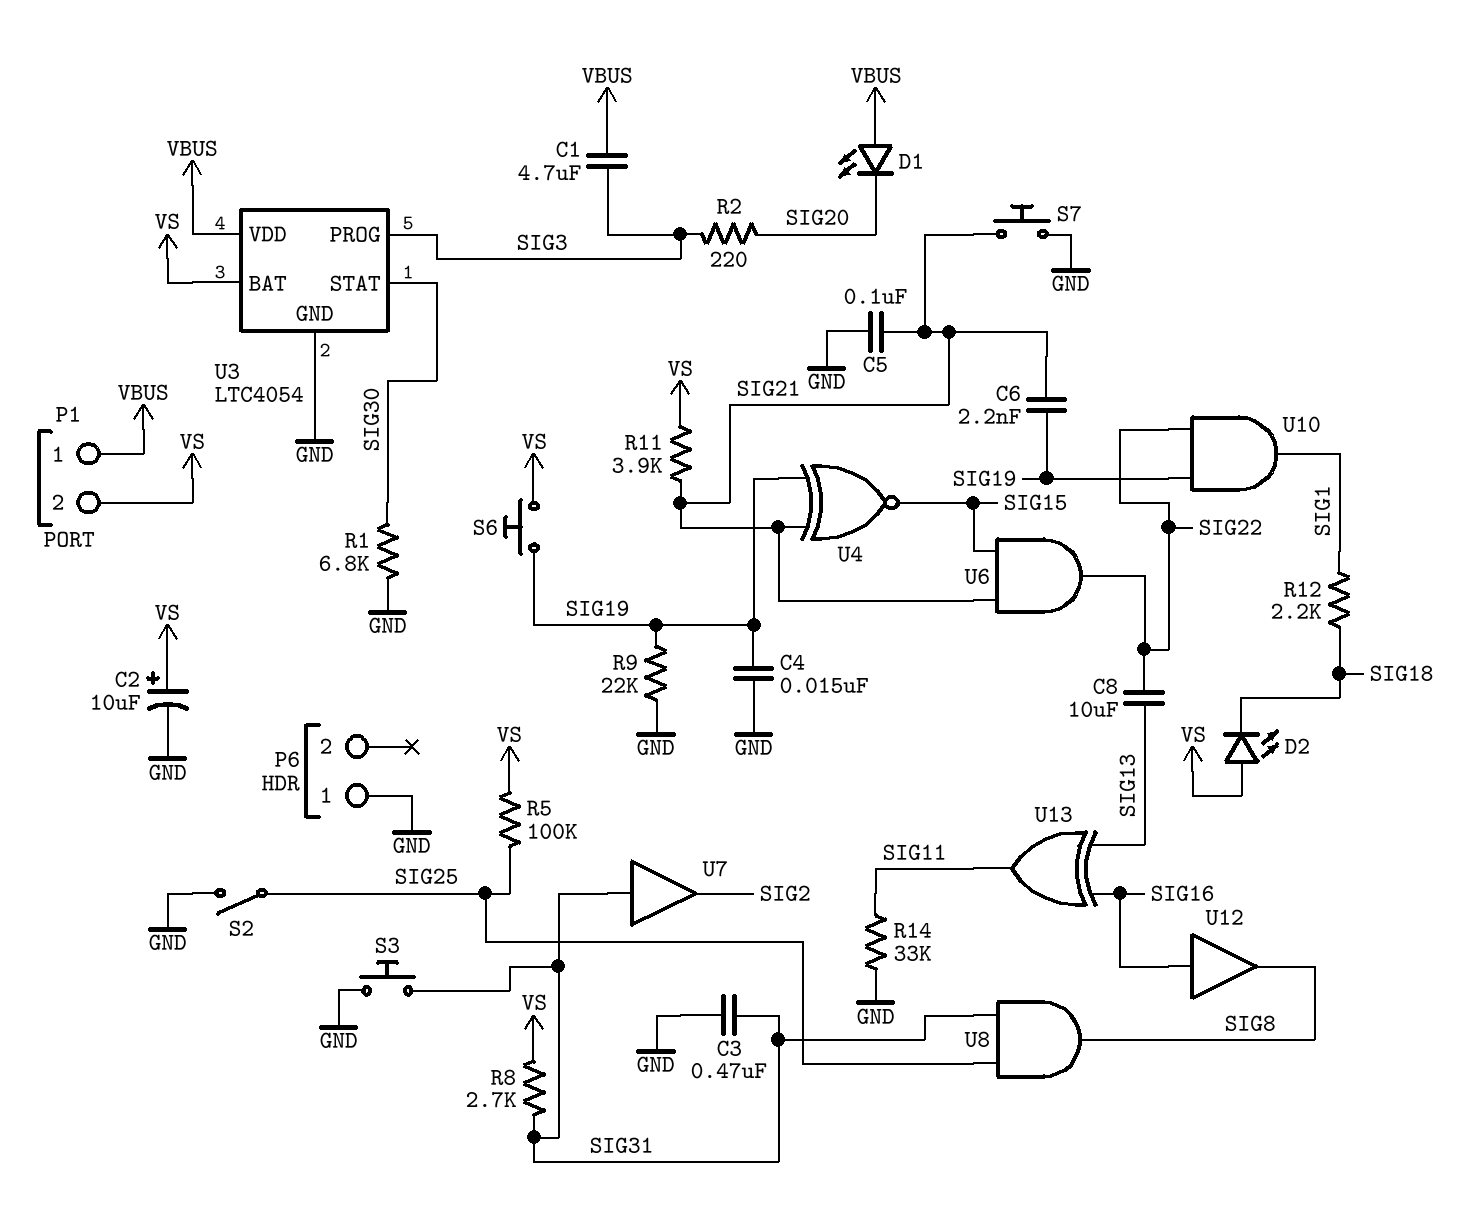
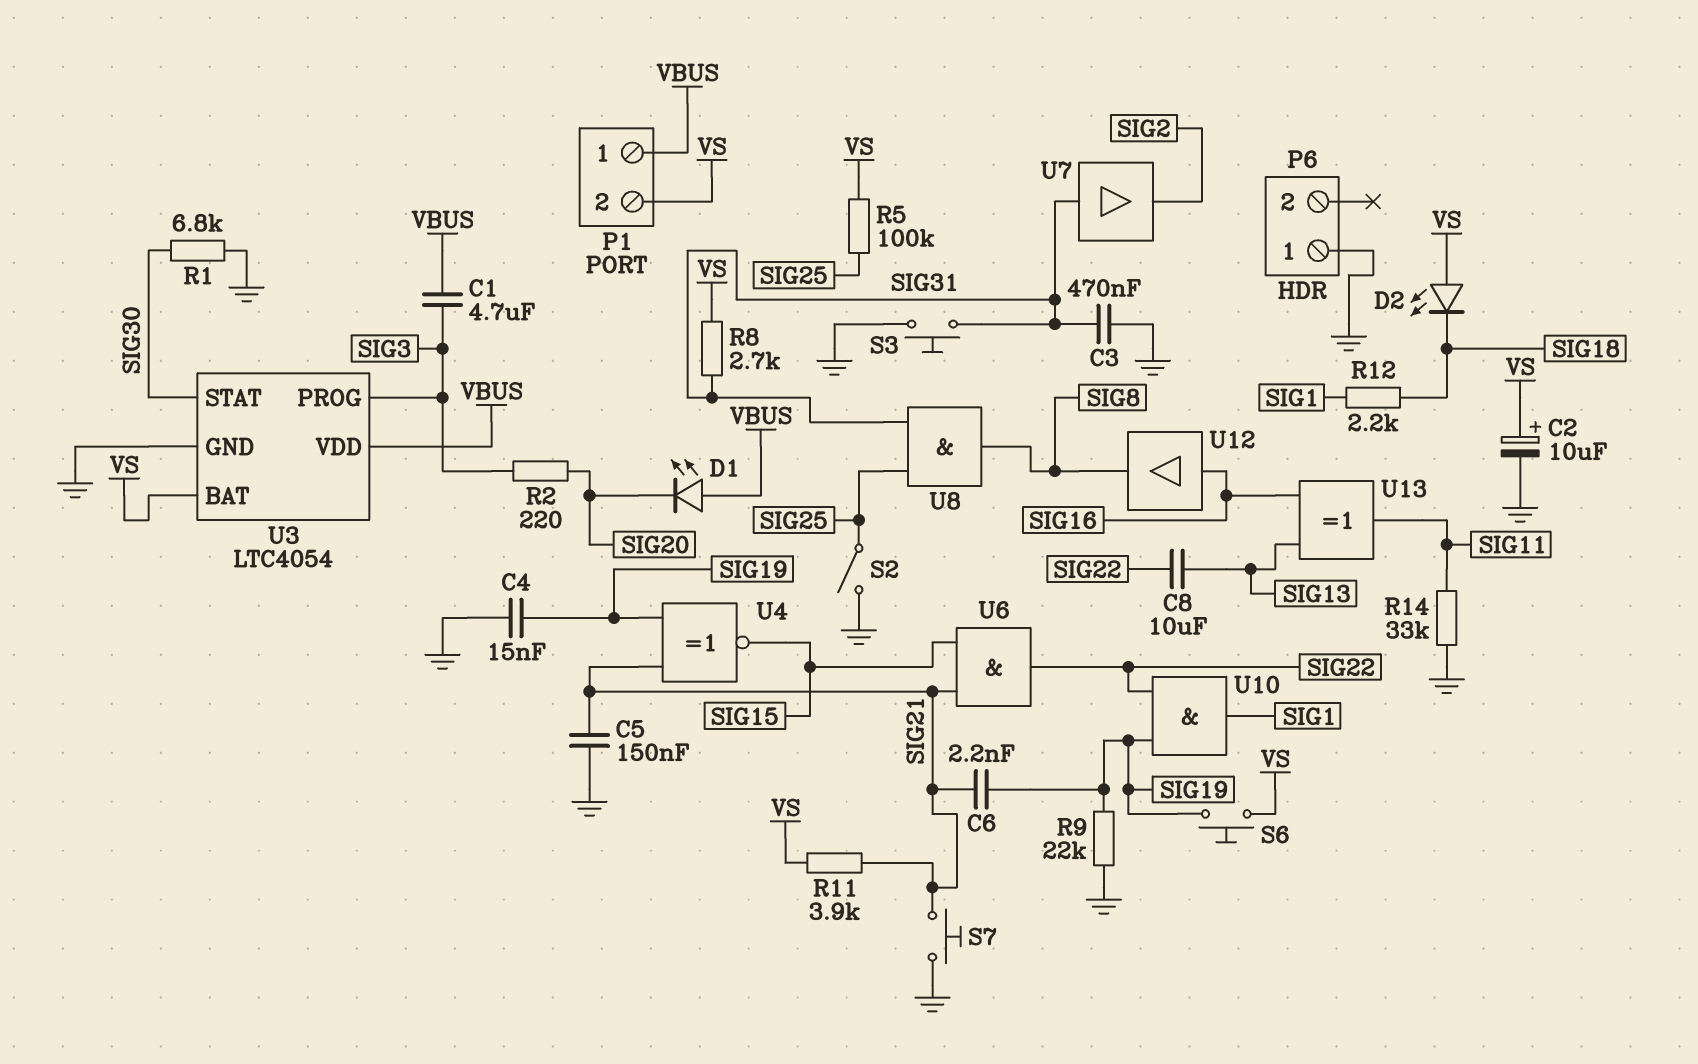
C5: 100nF (GND, SIG21) -> 150nF (GND, SIG21)

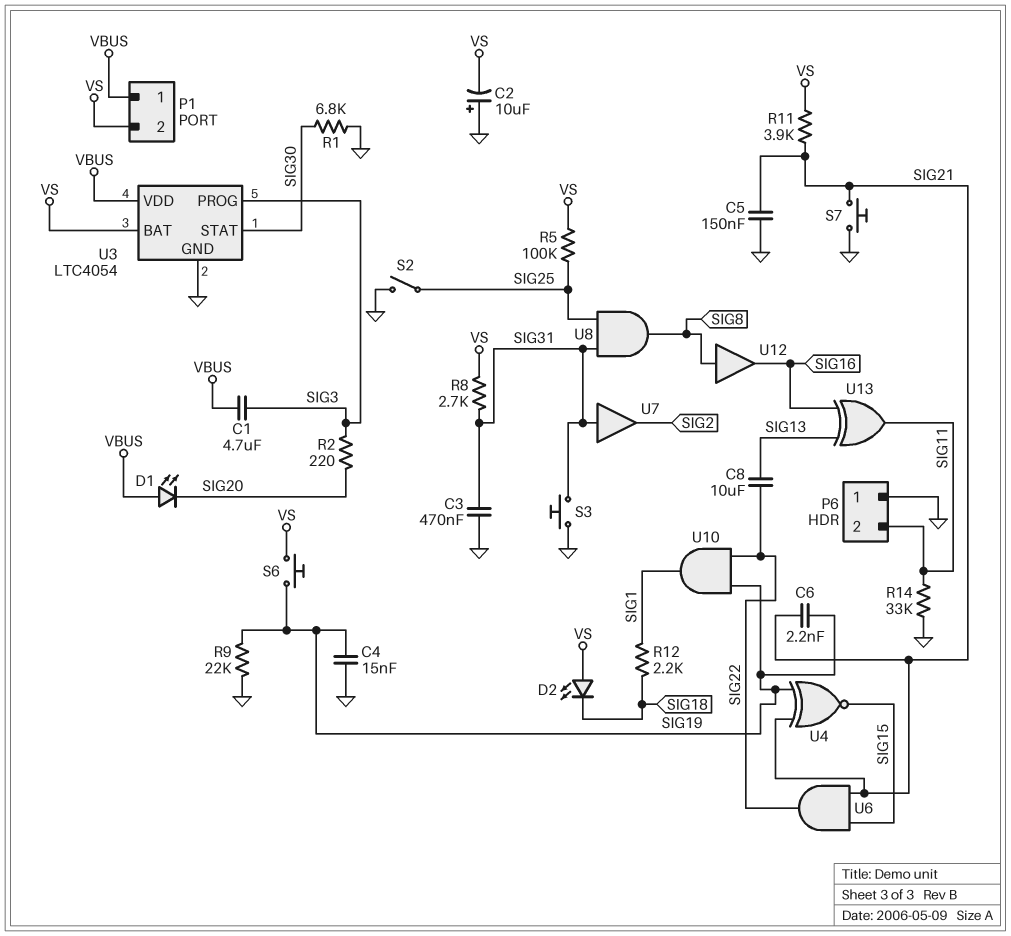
C2: 10uF (plus VS, minus GND) -> 10uF (plus GND, minus VS)
P6 pin 2: none -> SIG11
U12: buffer (in SIG16, out SIG8) -> buffer (in SIG8, out SIG16)

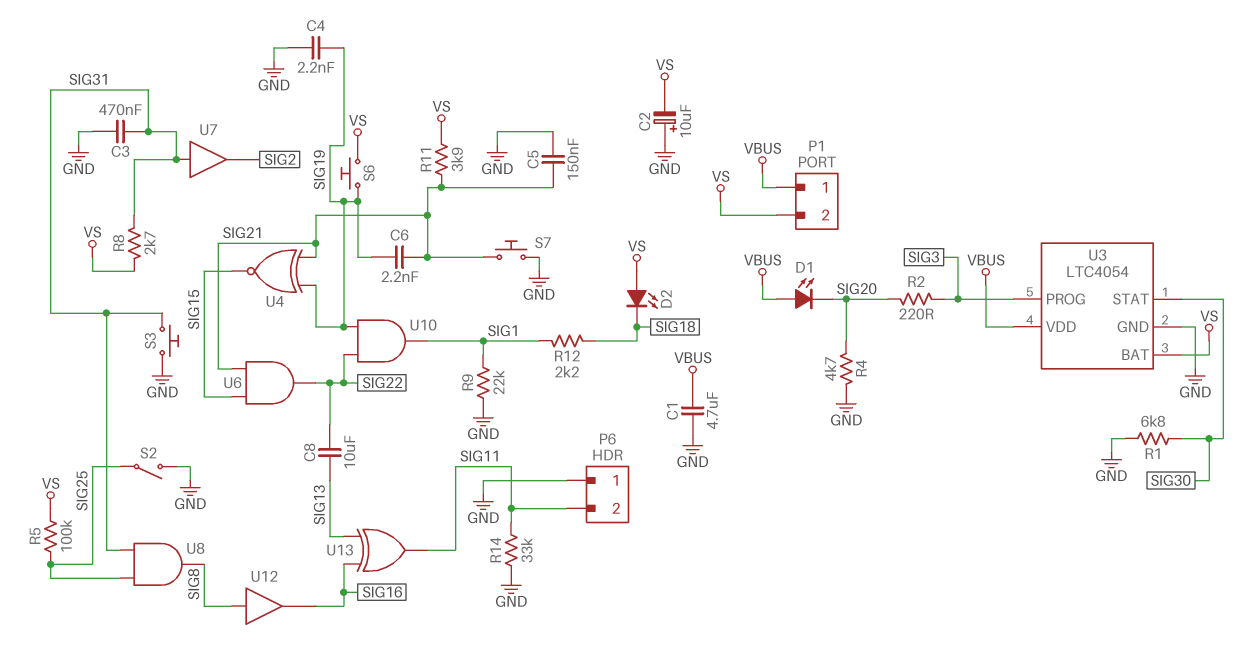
C1: 4.7uF (SIG3, VBUS) -> 4.7uF (GND, VBUS)
C4: 15nF (GND, SIG19) -> 2.2nF (GND, SIG19)
R4: none -> 4.7k (GND, SIG20)
R9: 22k (GND, SIG19) -> 22k (GND, SIG1)

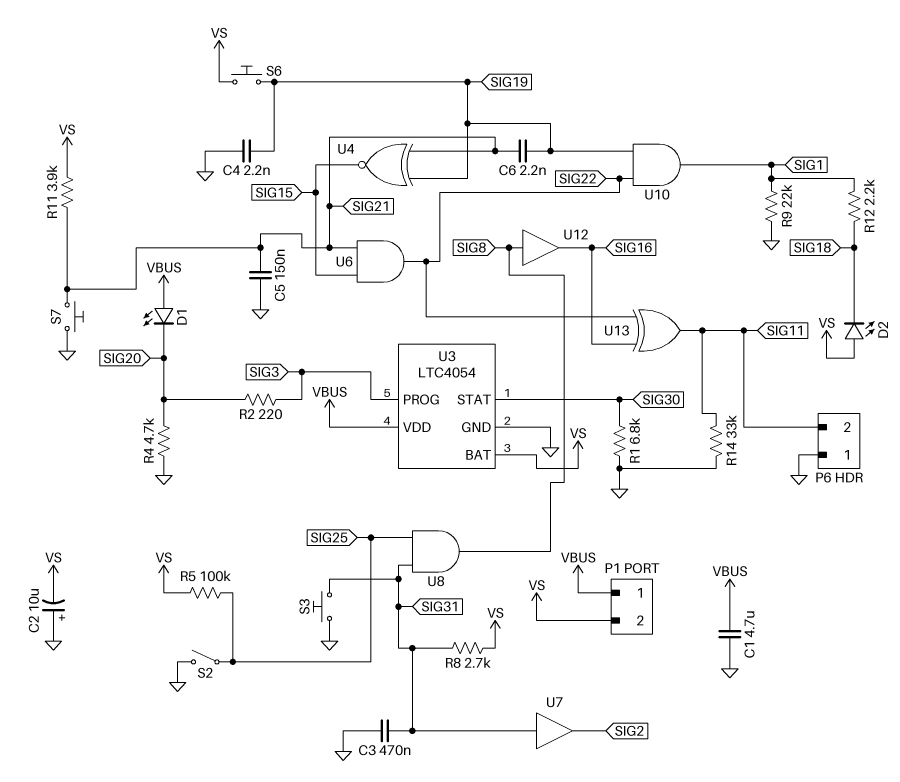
C8: 10uF (SIG13, SIG22) -> none
U13: XOR (in SIG13, in SIG16, out SIG11) -> XOR (in SIG16, in SIG22, out SIG11)

